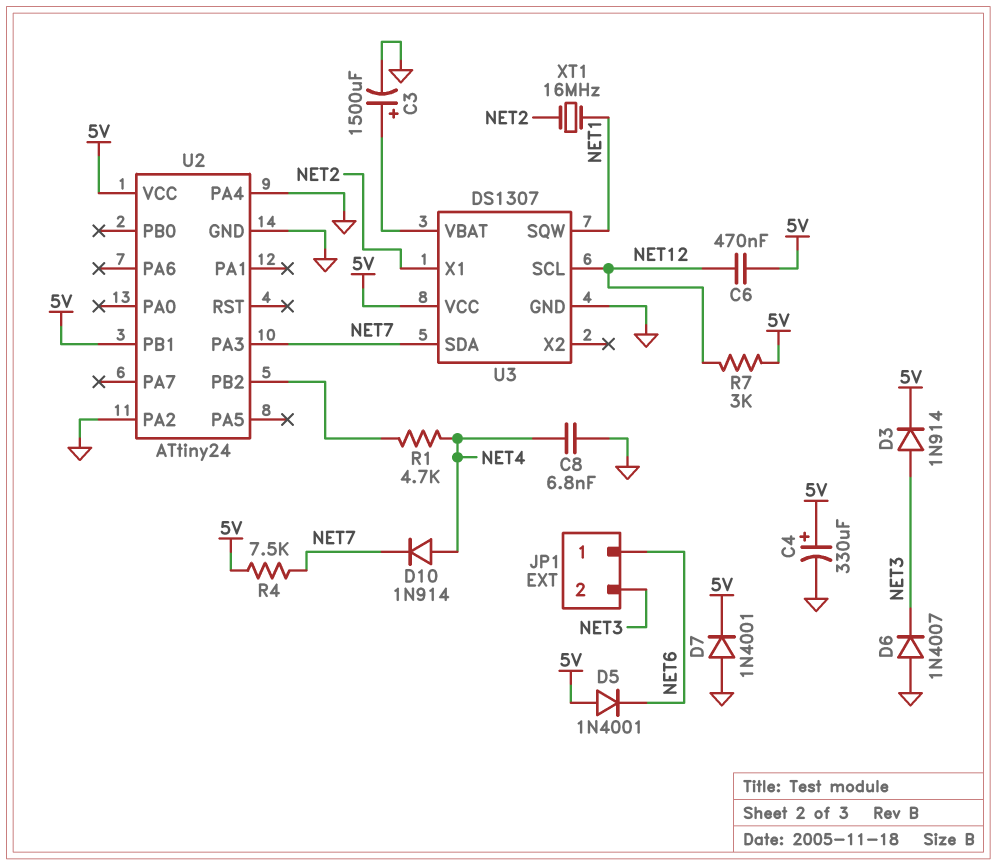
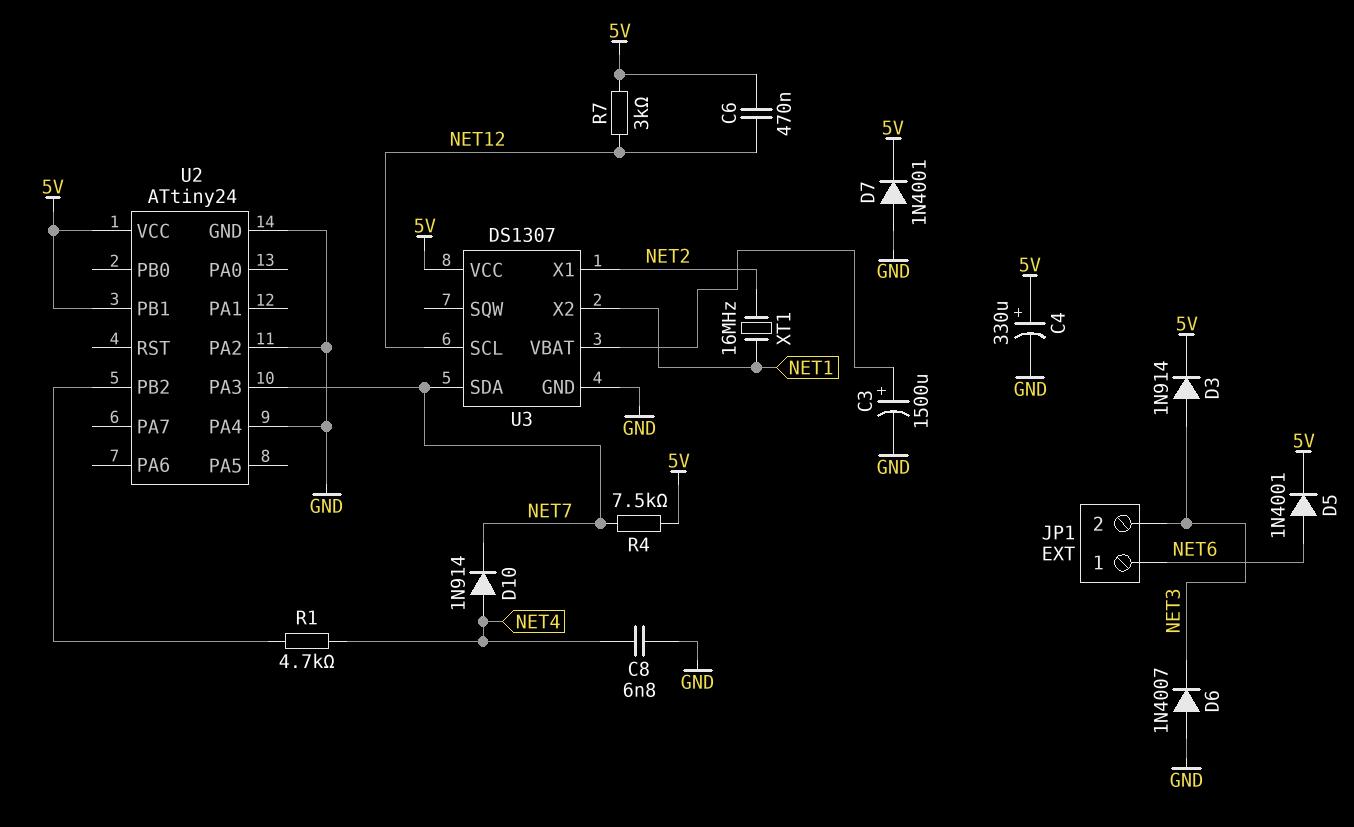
D5: diode 1N4001 (A 5V, K NET6) -> diode 1N4001 (A NET6, K 5V)
U3 pin SQW: NET1 -> none
U3 pin X2: none -> NET1

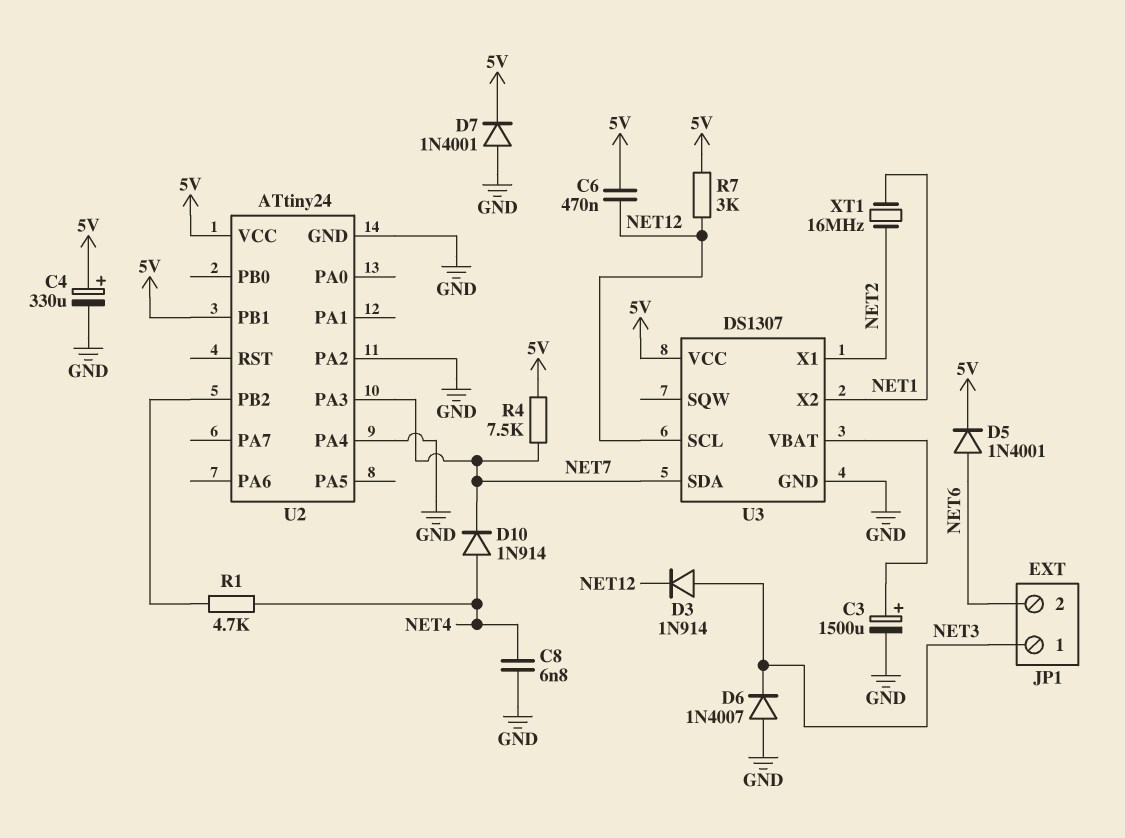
D3: diode 1N914 (A NET3, K 5V) -> diode 1N914 (A NET3, K NET12)
JP1 pin 1: NET6 -> NET3
JP1 pin 2: NET3 -> NET6

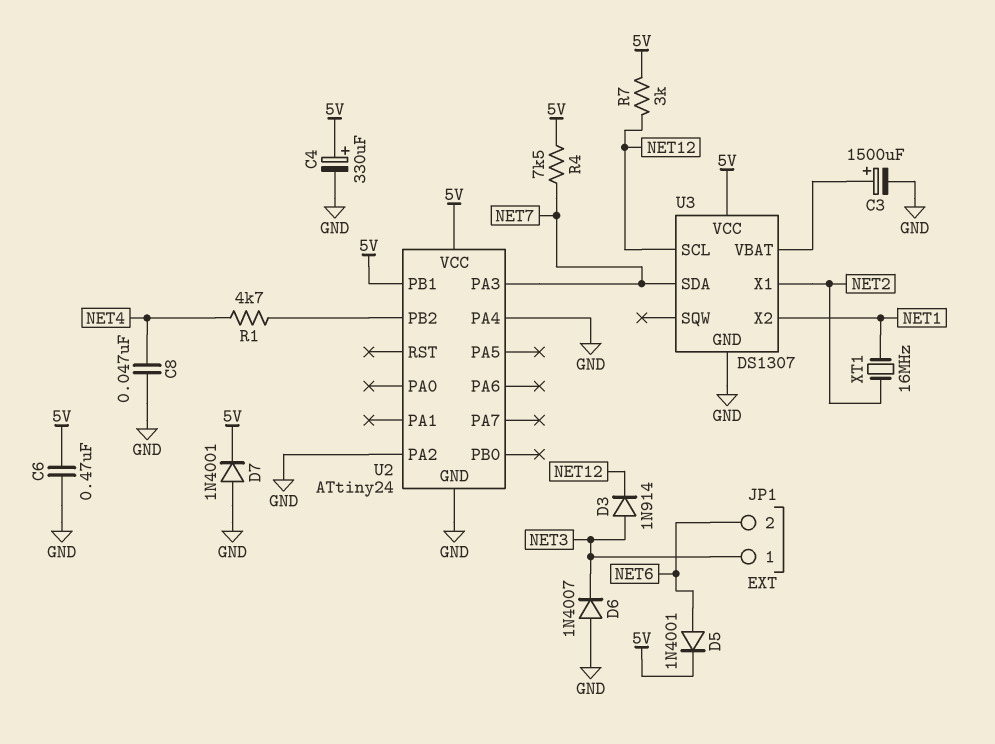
C6: 470nF (5V, NET12) -> 470nF (5V, GND)
C8: 6.8nF (GND, NET4) -> 47nF (GND, NET4)
D10: diode 1N914 (A NET4, K NET7) -> none

